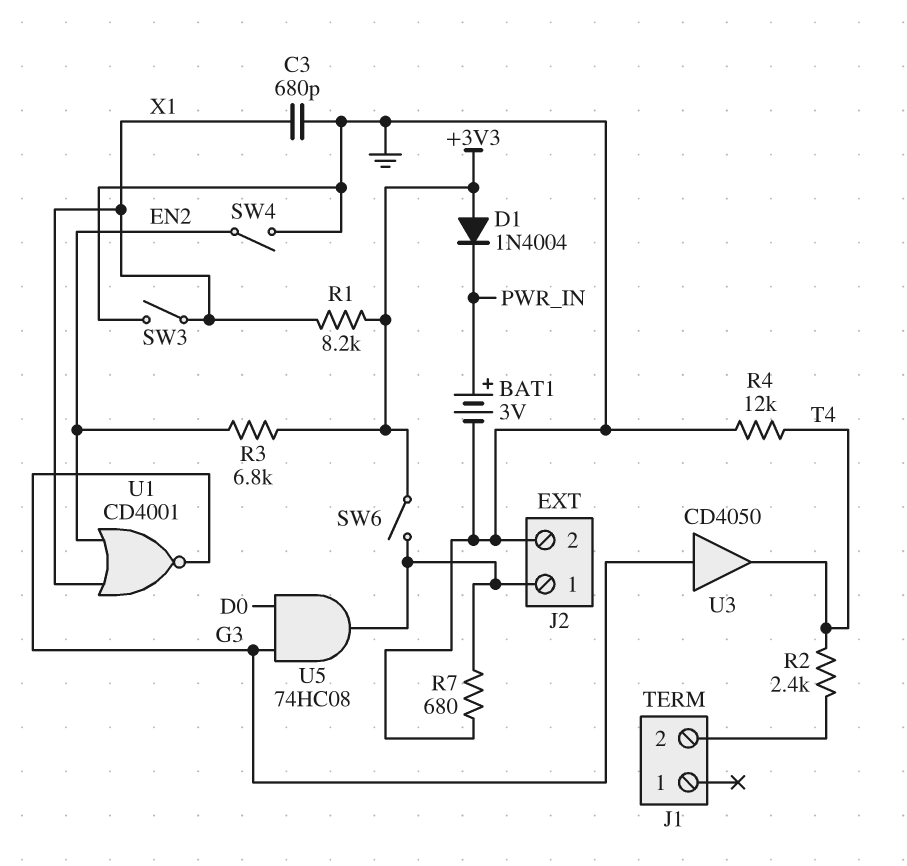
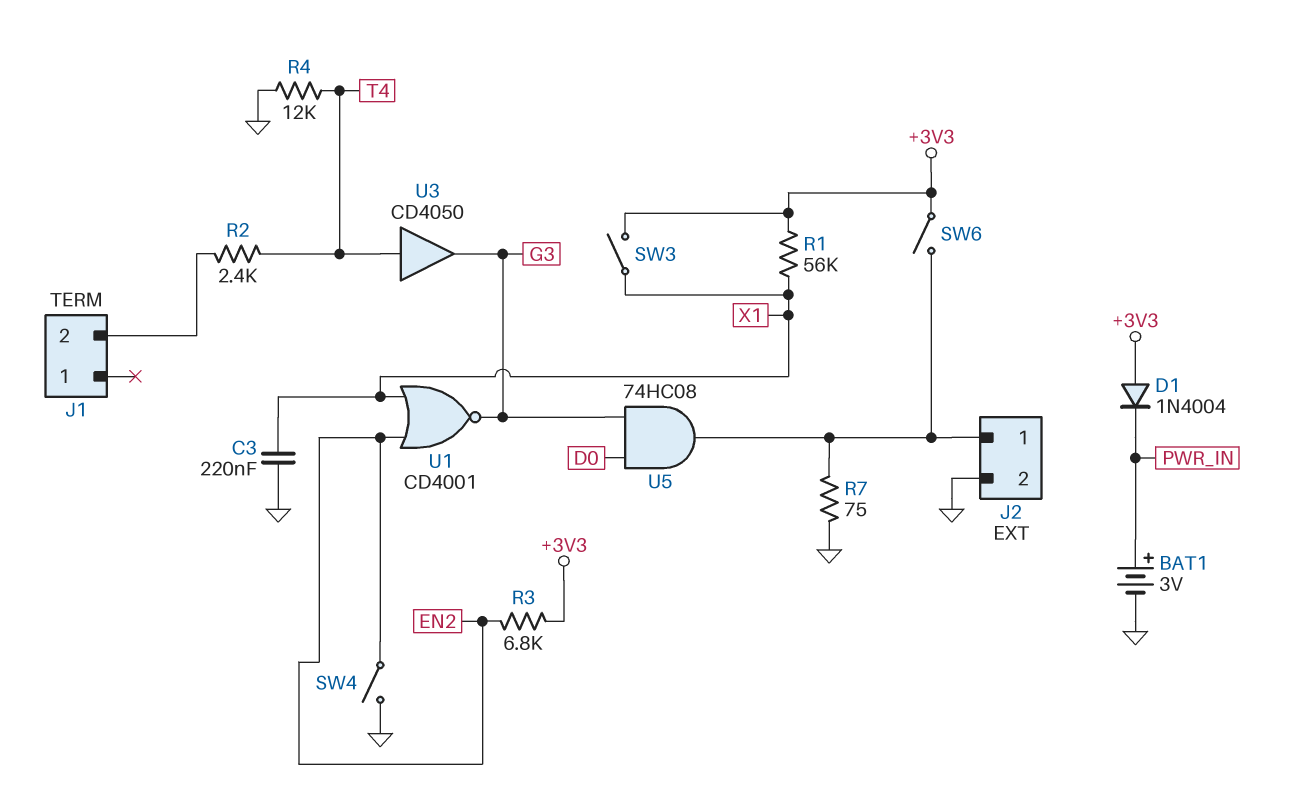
C3: 680pF (GND, X1) -> 220nF (GND, X1)
R1: 8.2k (+3V3, X1) -> 56k (+3V3, X1)
R7: 680 (GND, J2/1) -> 75 (GND, J2/1)
SW3: switch (GND, X1) -> switch (+3V3, X1)
U3: buffer CD4050 (in G3, out T4) -> buffer CD4050 (in T4, out G3)

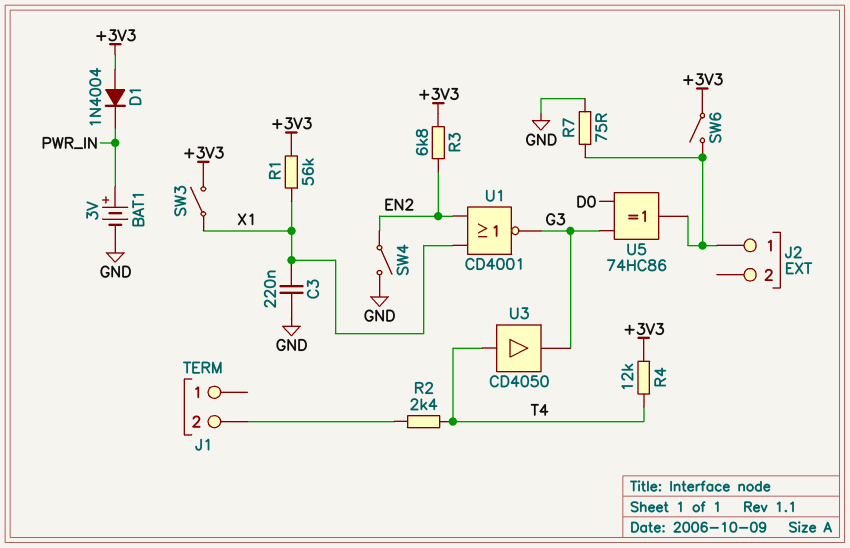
J2 pin 2: GND -> none
R4: 12k (GND, T4) -> 12k (+3V3, T4)
U5: AND 74HC08 (in D0, in G3, out J2/1) -> XOR 74HC86 (in D0, in G3, out J2/1)

